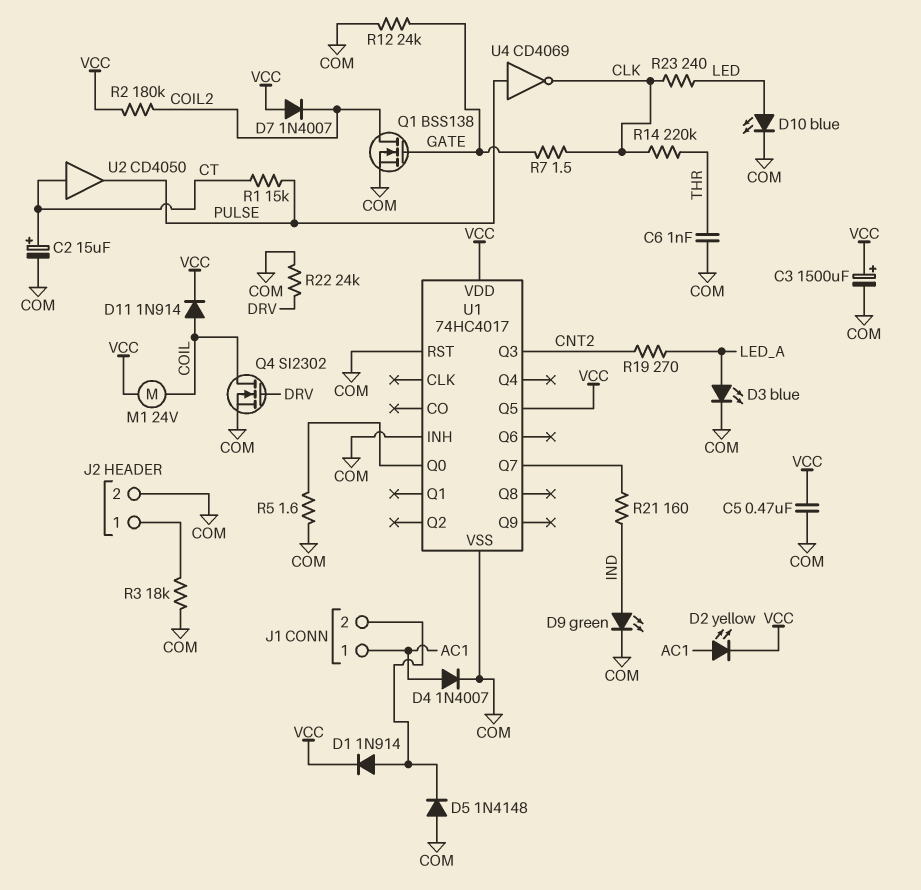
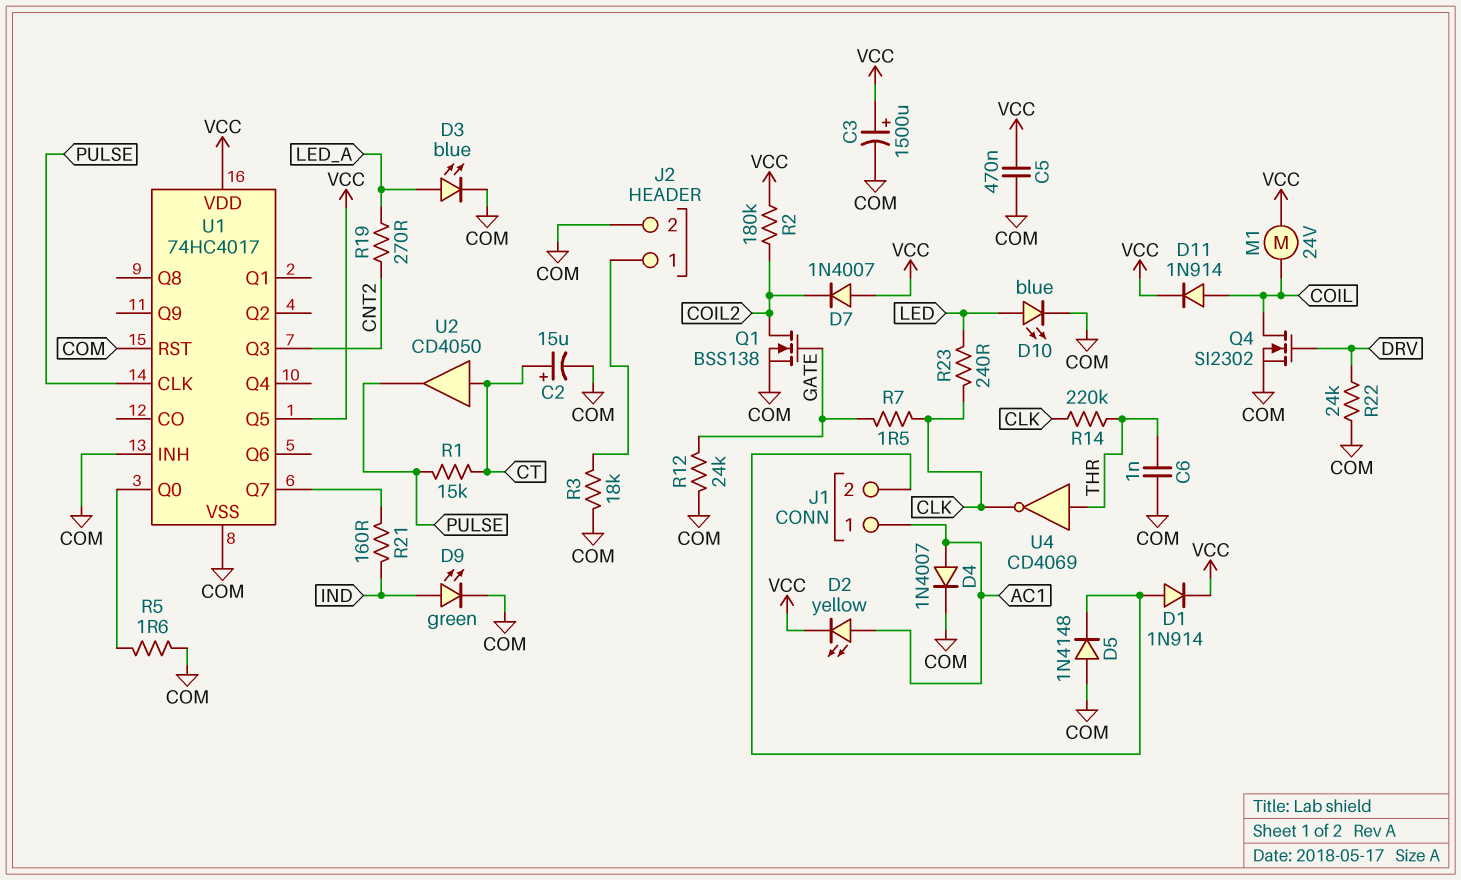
U1 pin CLK: none -> PULSE
U4: NOT CD4069 (in PULSE, out CLK) -> NOT CD4069 (in THR, out CLK)

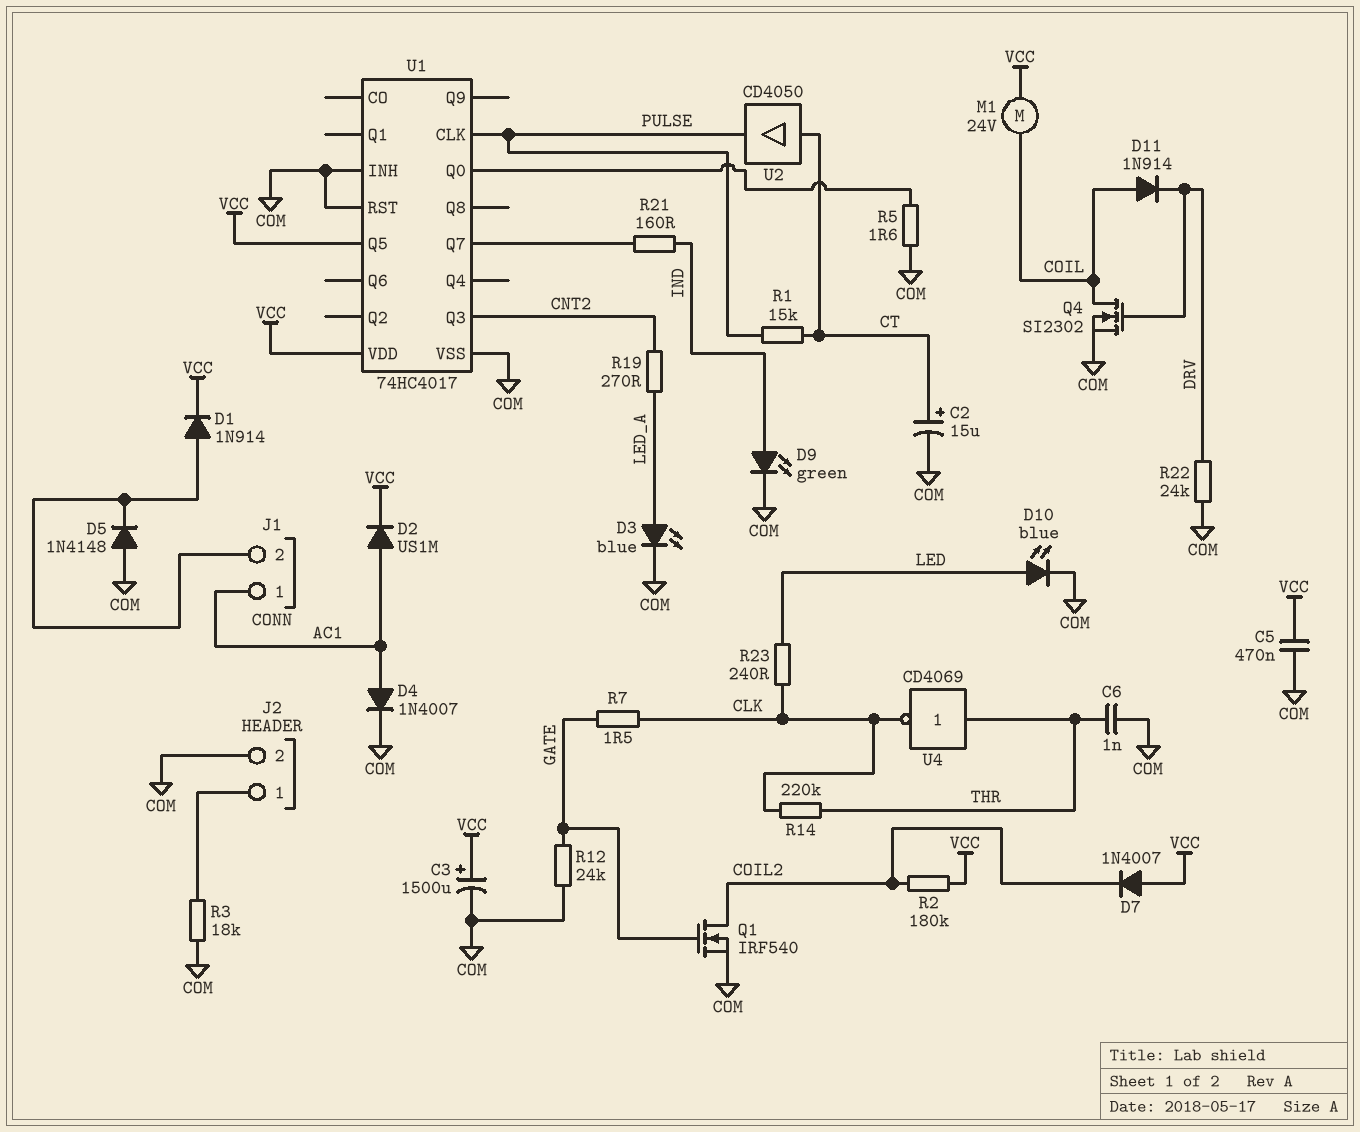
D2: LED yellow (A AC1, K VCC) -> diode US1M (A AC1, K VCC)
D11: diode 1N914 (A COIL, K VCC) -> diode 1N914 (A COIL, K DRV)
Q1: NMOS BSS138 (G GATE, D COIL2, S COM) -> NMOS IRF540 (G GATE, D COIL2, S COM)

